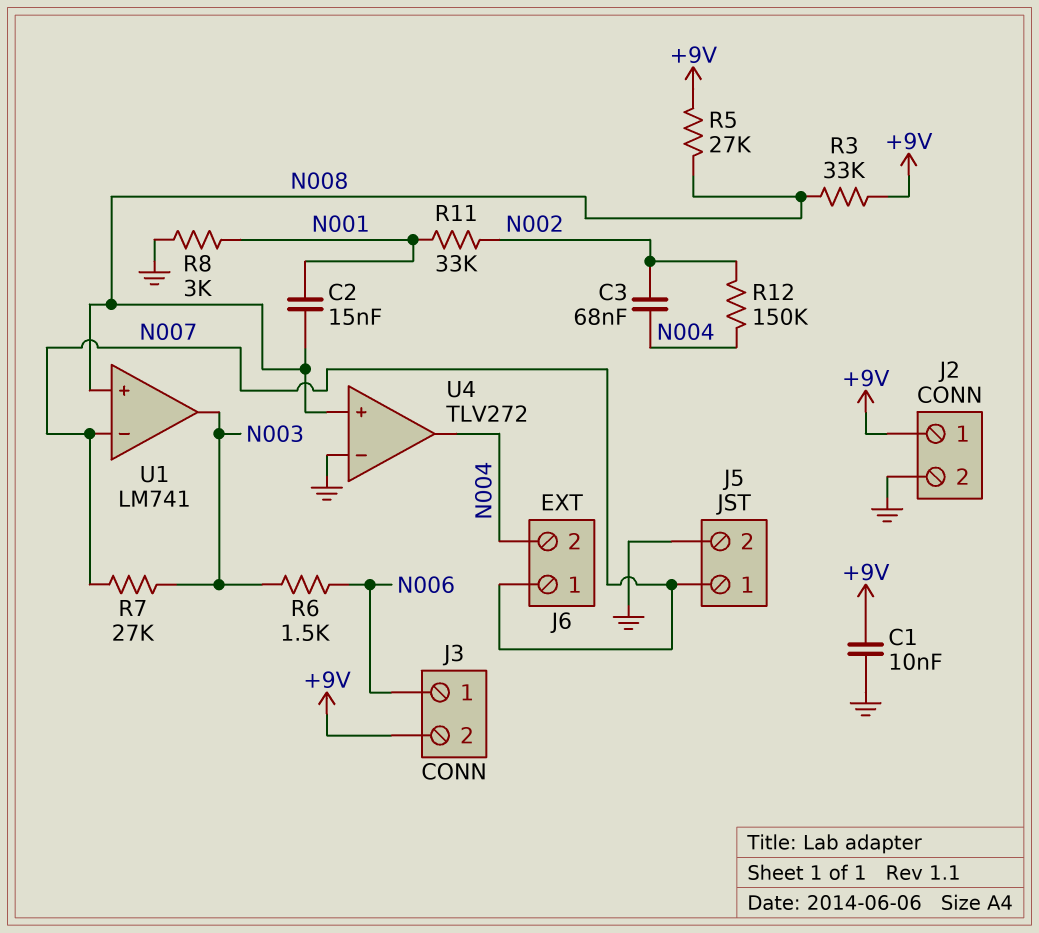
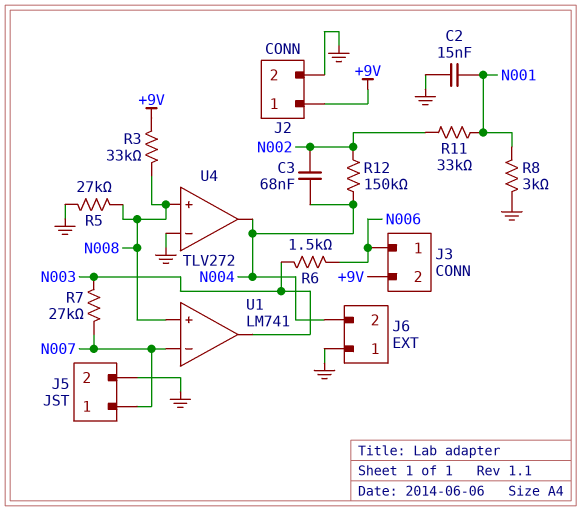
C1: 10nF (+9V, GND) -> none
C2: 15nF (N001, N008) -> 15nF (GND, N001)
J6 pin 1: N007 -> GND
R5: 27k (+9V, N008) -> 27k (GND, N008)

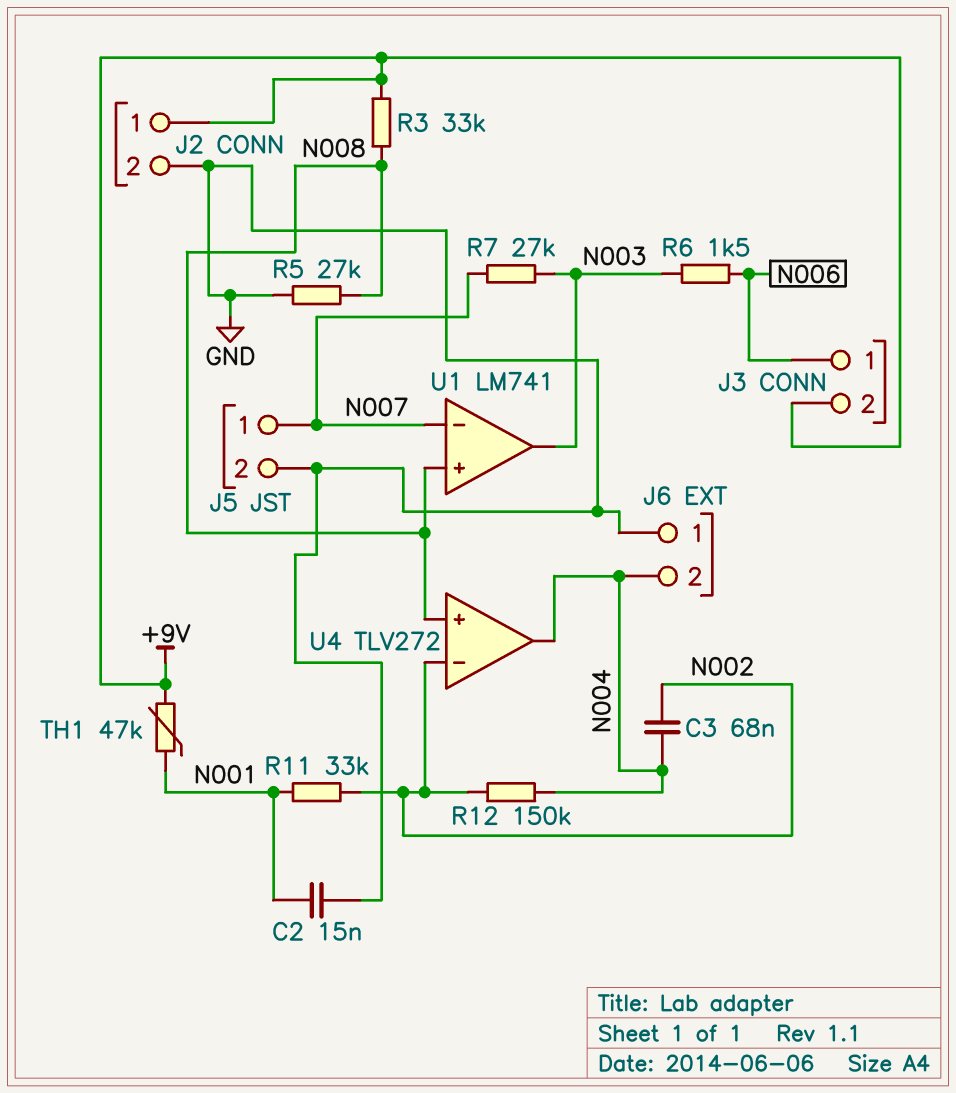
R8: 3k (GND, N001) -> none
TH1: none -> 47k (+9V, N001)
U4 pin in-: GND -> N002

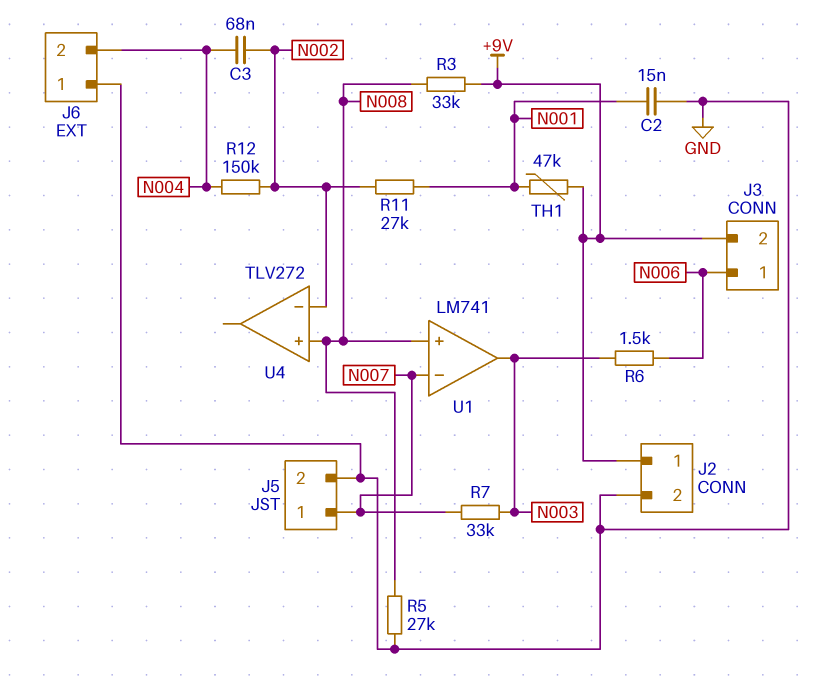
R7: 27k (N003, N007) -> 33k (N003, N007)
R11: 33k (N001, N002) -> 27k (N001, N002)
U4 pin out: N004 -> none

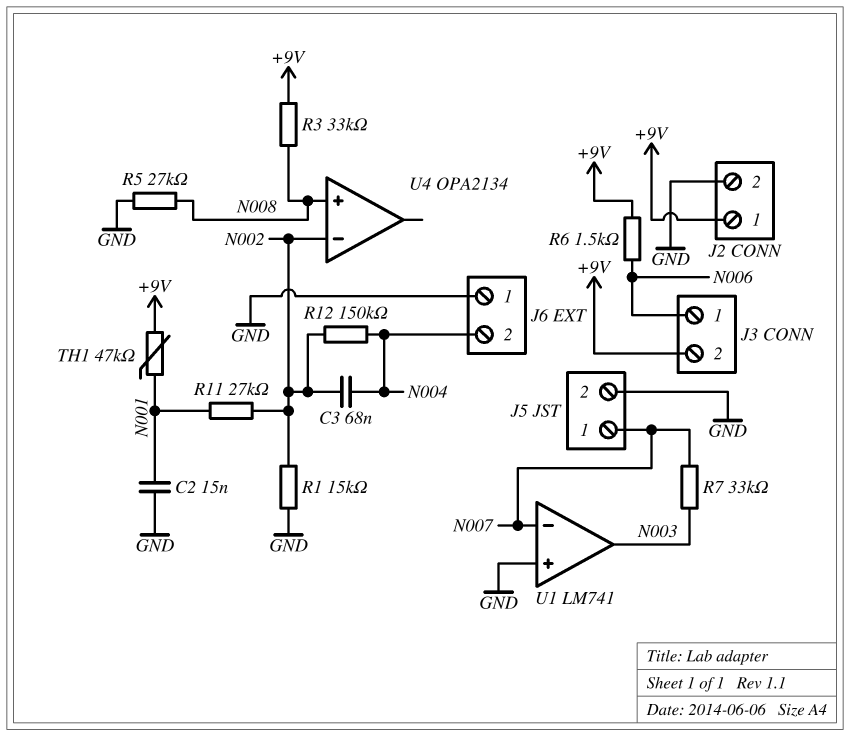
R1: none -> 15k (GND, N002)
R6: 1.5k (N003, N006) -> 1.5k (+9V, N006)
U1 pin in+: N008 -> GND
U4: TLV272 -> OPA2134

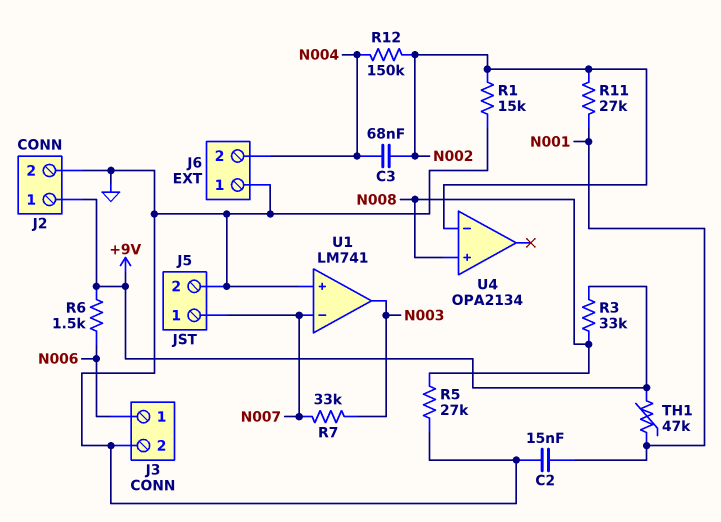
J3 pin 2: +9V -> GND

